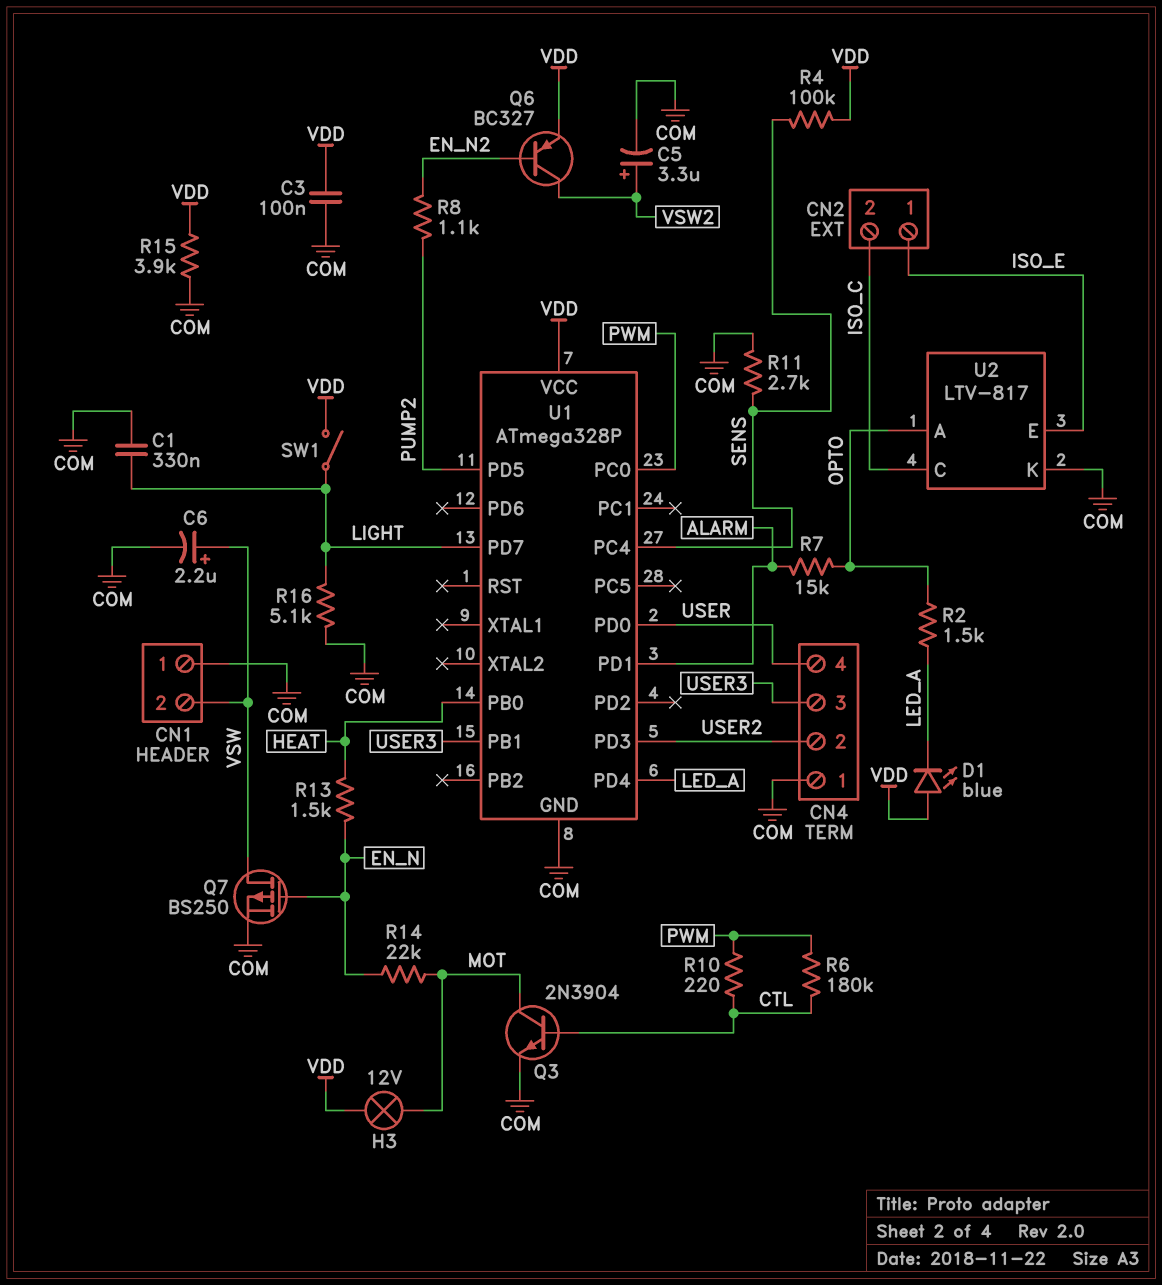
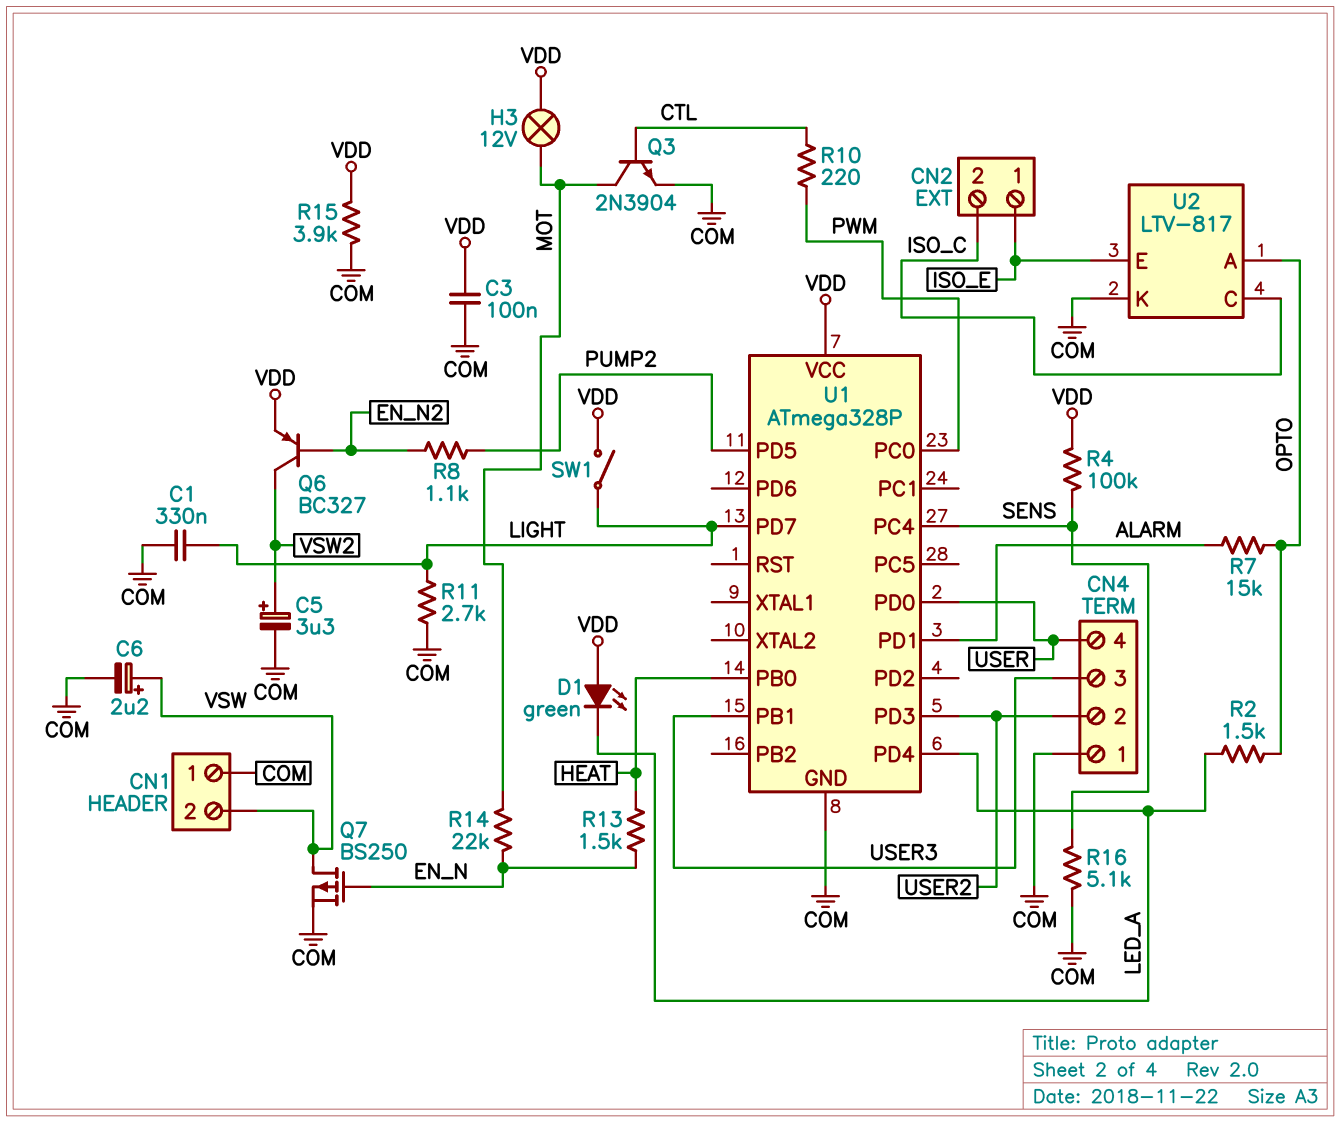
D1: LED blue (A VDD, K LED_A) -> LED green (A VDD, K LED_A)
R6: 180k (CTL, PWM) -> none
R11: 2.7k (COM, SENS) -> 2.7k (COM, LIGHT)
R16: 5.1k (COM, LIGHT) -> 5.1k (COM, SENS)

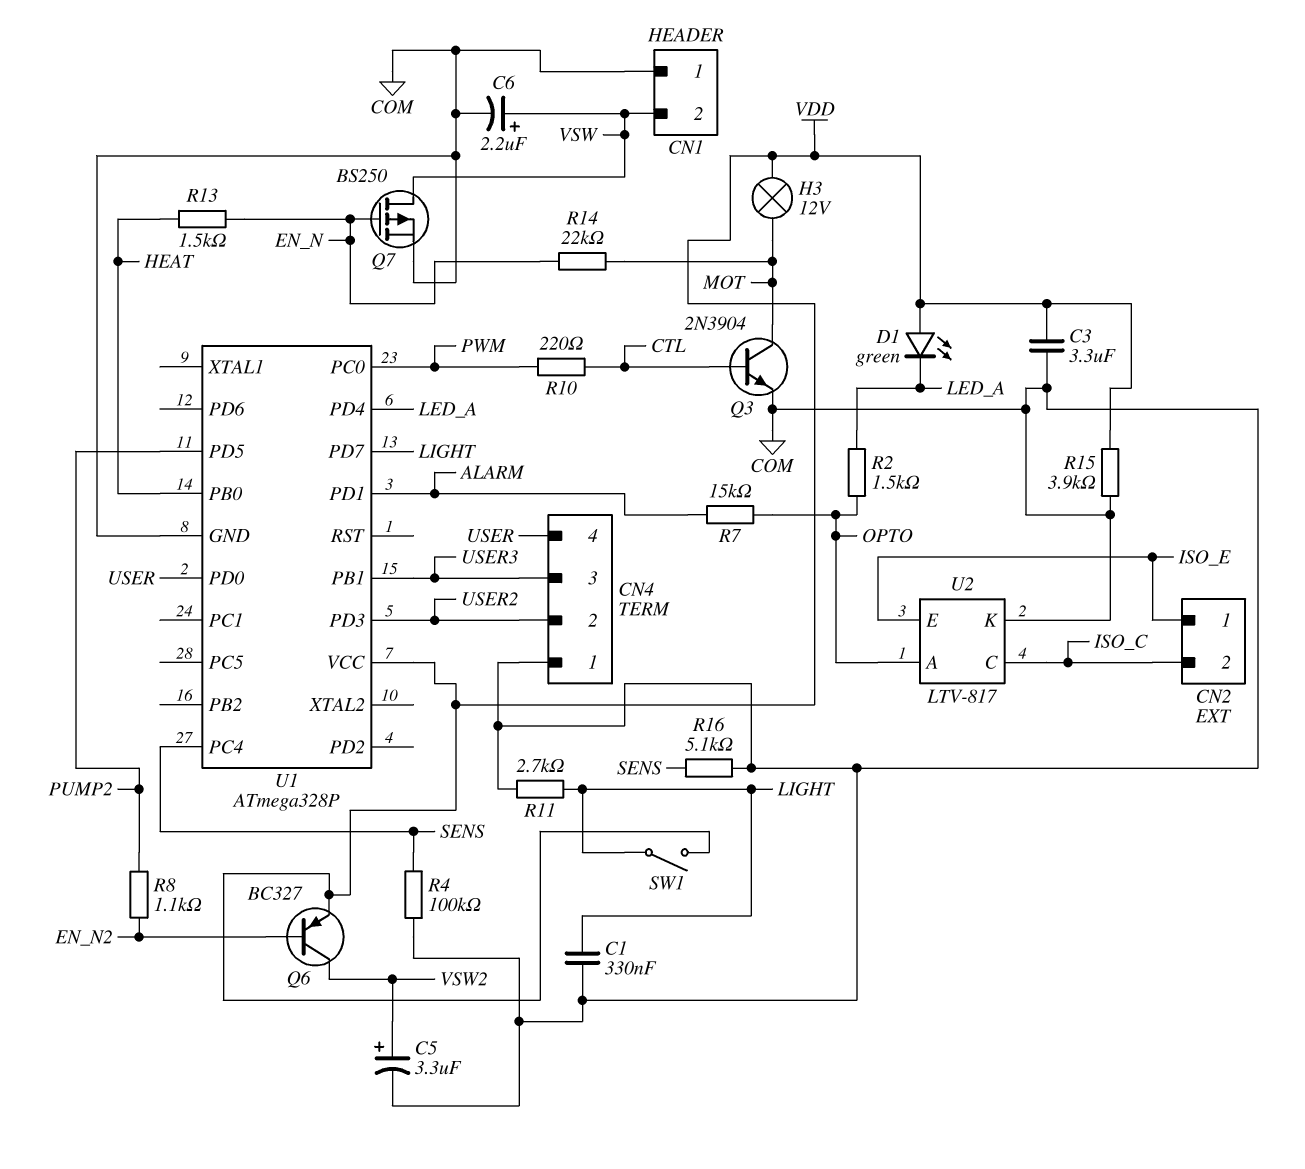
C3: 100nF (COM, VDD) -> 3.3uF (COM, VDD)
R4: 100k (SENS, VDD) -> 100k (COM, SENS)

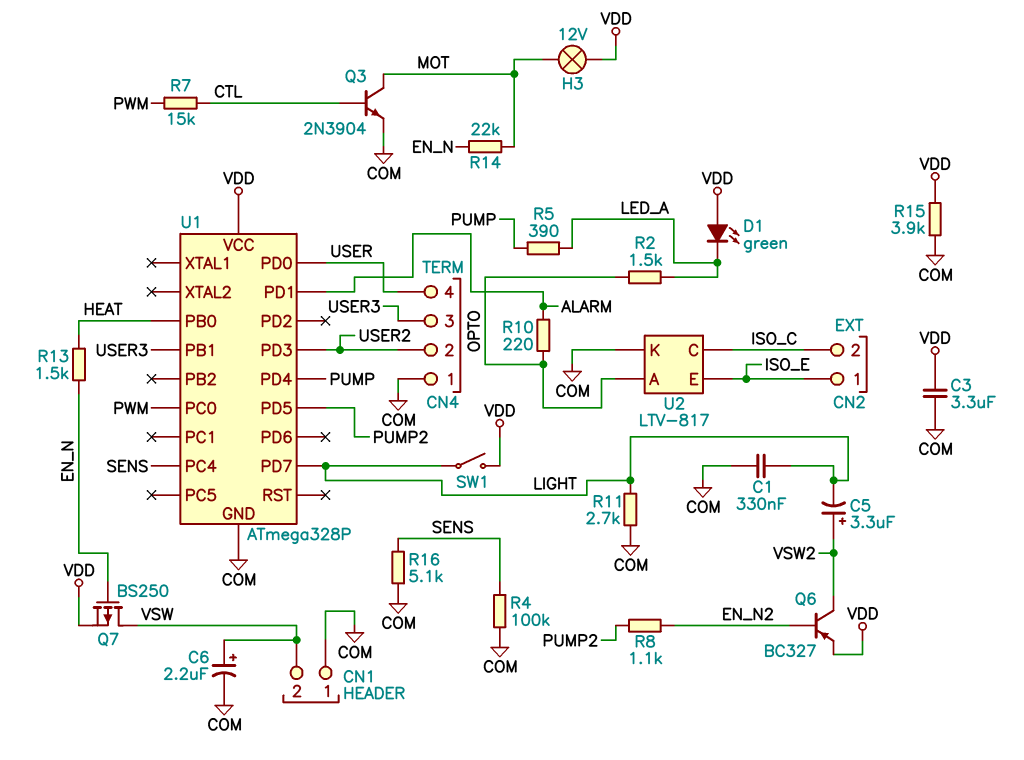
C5: 3.3uF (plus VSW2, minus COM) -> 3.3uF (plus VSW2, minus LIGHT)
Q7: PMOS BS250 (G EN_N, D VSW, S COM) -> PMOS BS250 (G EN_N, D VSW, S VDD)
R5: none -> 390 (LED_A, PUMP)
R7: 15k (ALARM, OPTO) -> 15k (CTL, PWM)
R10: 220 (CTL, PWM) -> 220 (ALARM, OPTO)
U1 pin PD4: LED_A -> PUMP

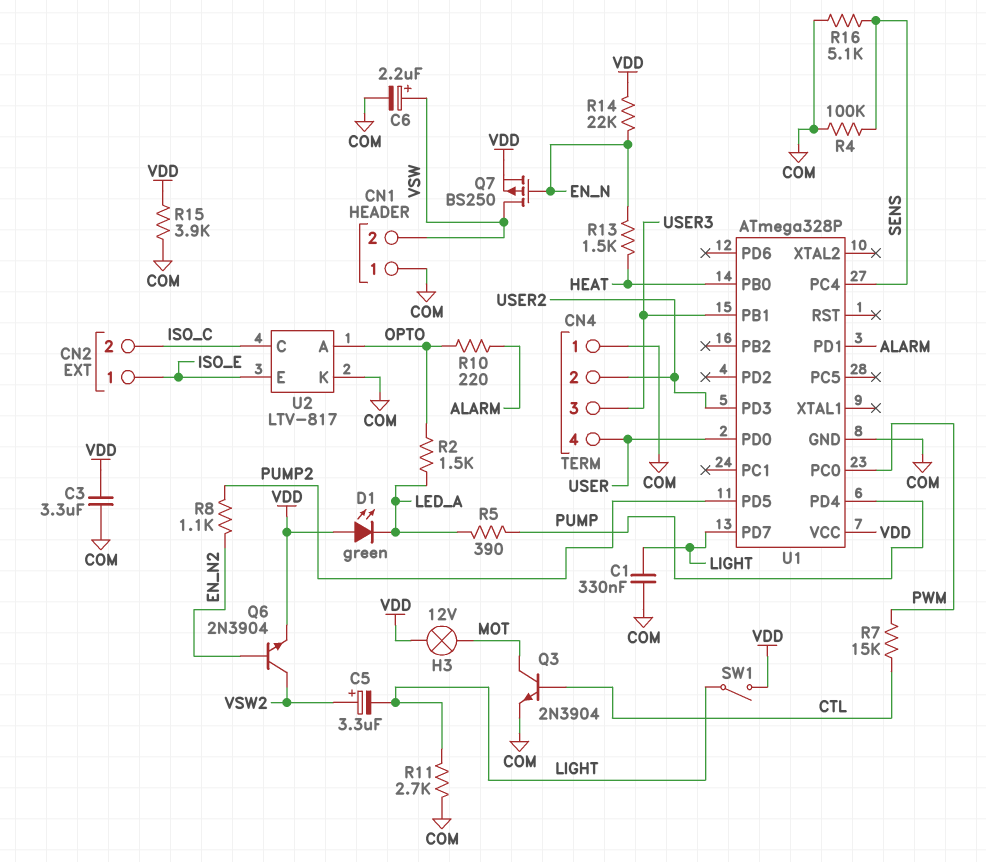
Q6: PNP BC327 (B EN_N2, C VSW2, E VDD) -> NPN 2N3904 (B EN_N2, C VSW2, E VDD)
R14: 22k (EN_N, MOT) -> 22k (EN_N, VDD)

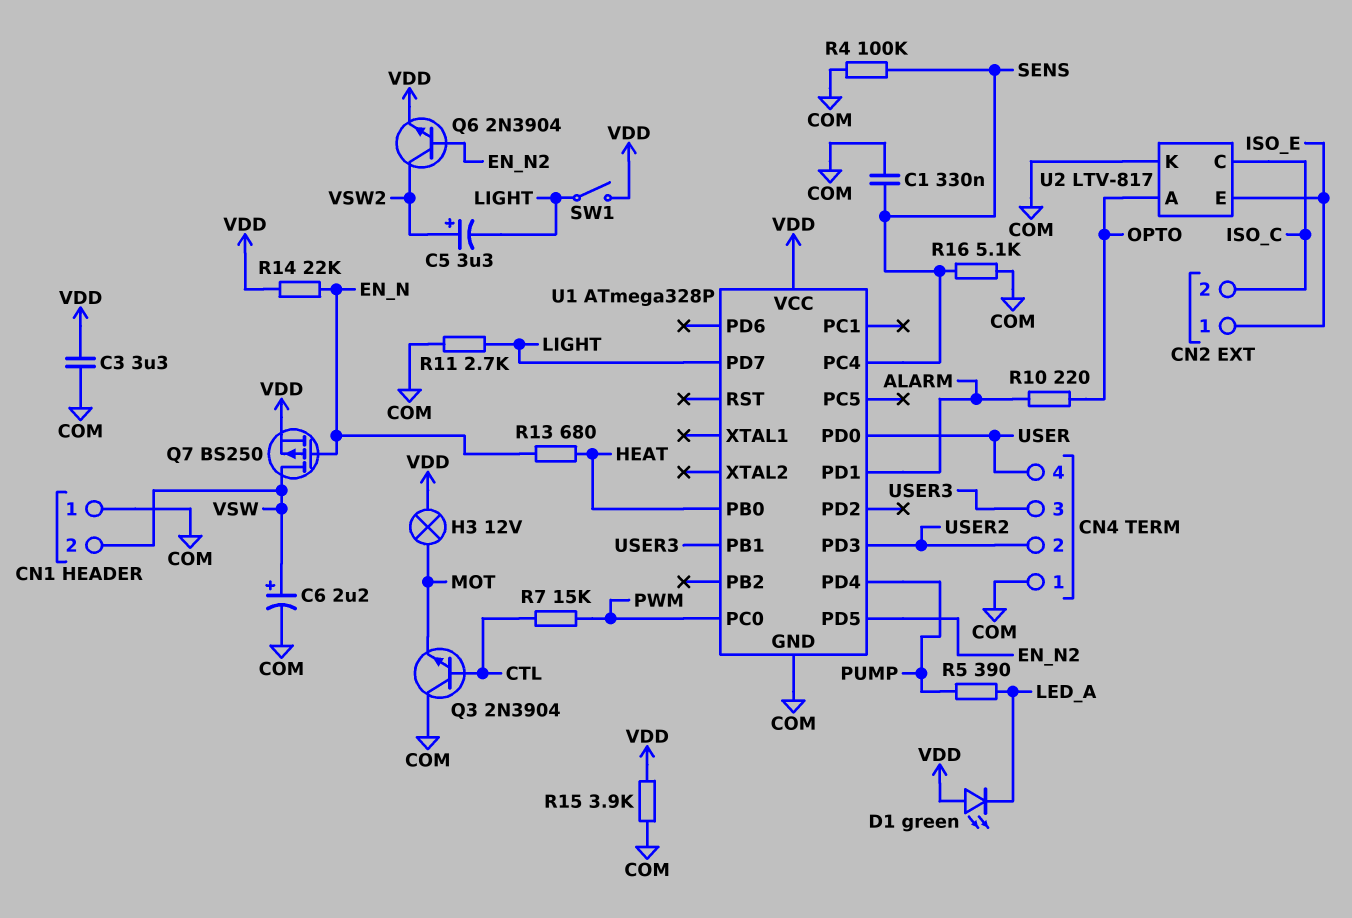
C1: 330nF (COM, LIGHT) -> 330nF (COM, SENS)
Q3: NPN 2N3904 (B CTL, C MOT, E COM) -> NPN 2N3904 (B CTL, C COM, E MOT)
R2: 1.5k (LED_A, OPTO) -> none
R8: 1.1k (EN_N2, PUMP2) -> none
R13: 1.5k (EN_N, HEAT) -> 680 (EN_N, HEAT)
U1 pin PD5: PUMP2 -> EN_N2

